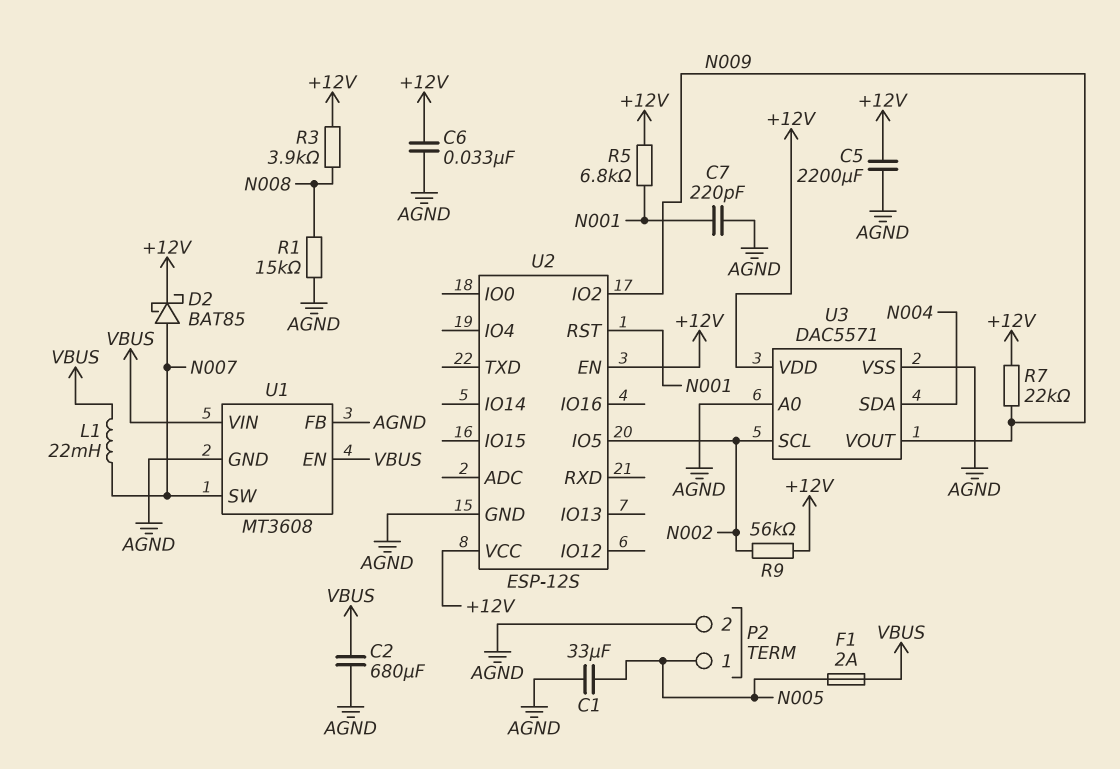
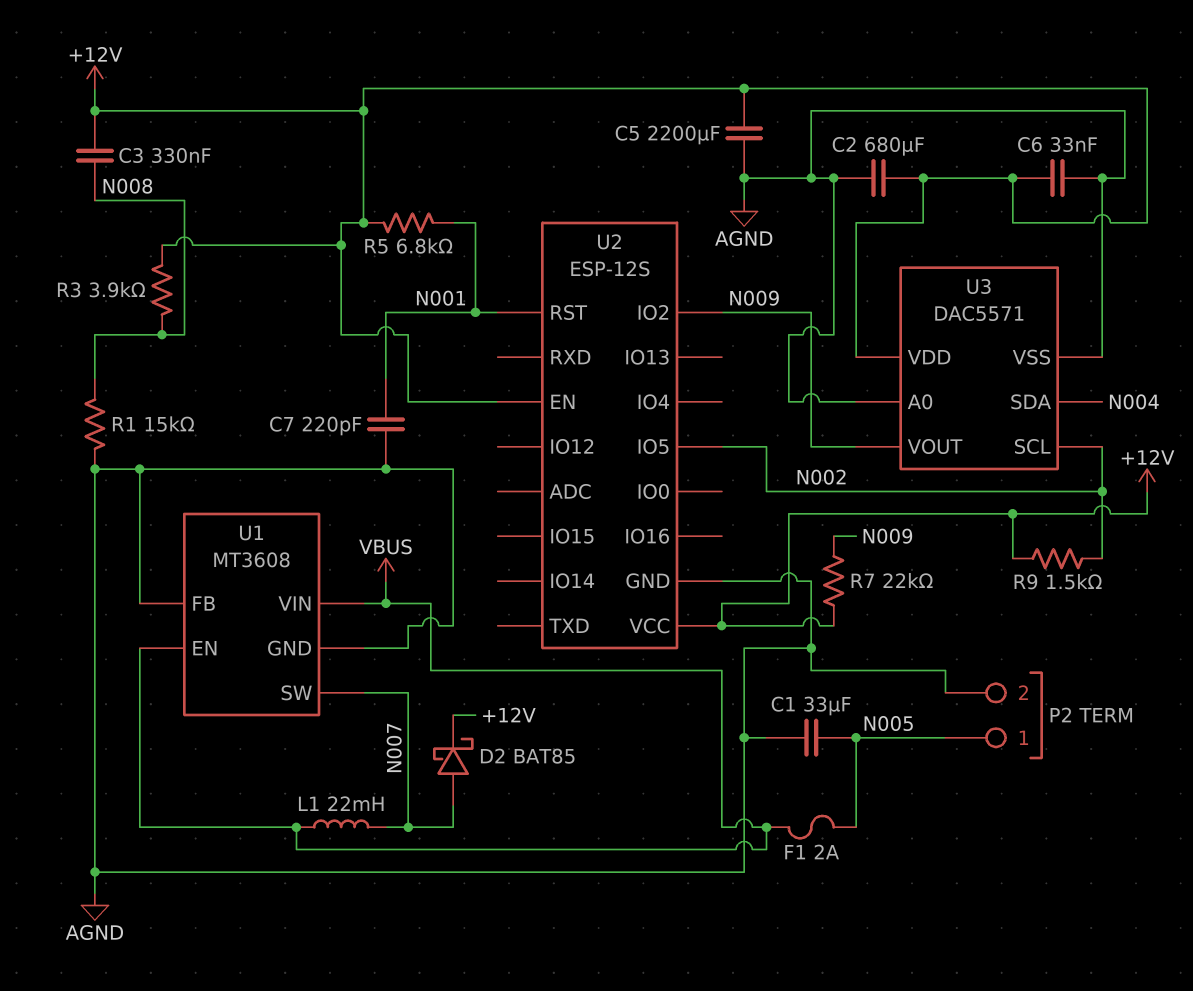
C2: 680uF (AGND, VBUS) -> 680uF (+12V, AGND)
C3: none -> 330nF (+12V, N008)
R9: 56k (+12V, N002) -> 1.5k (+12V, N002)

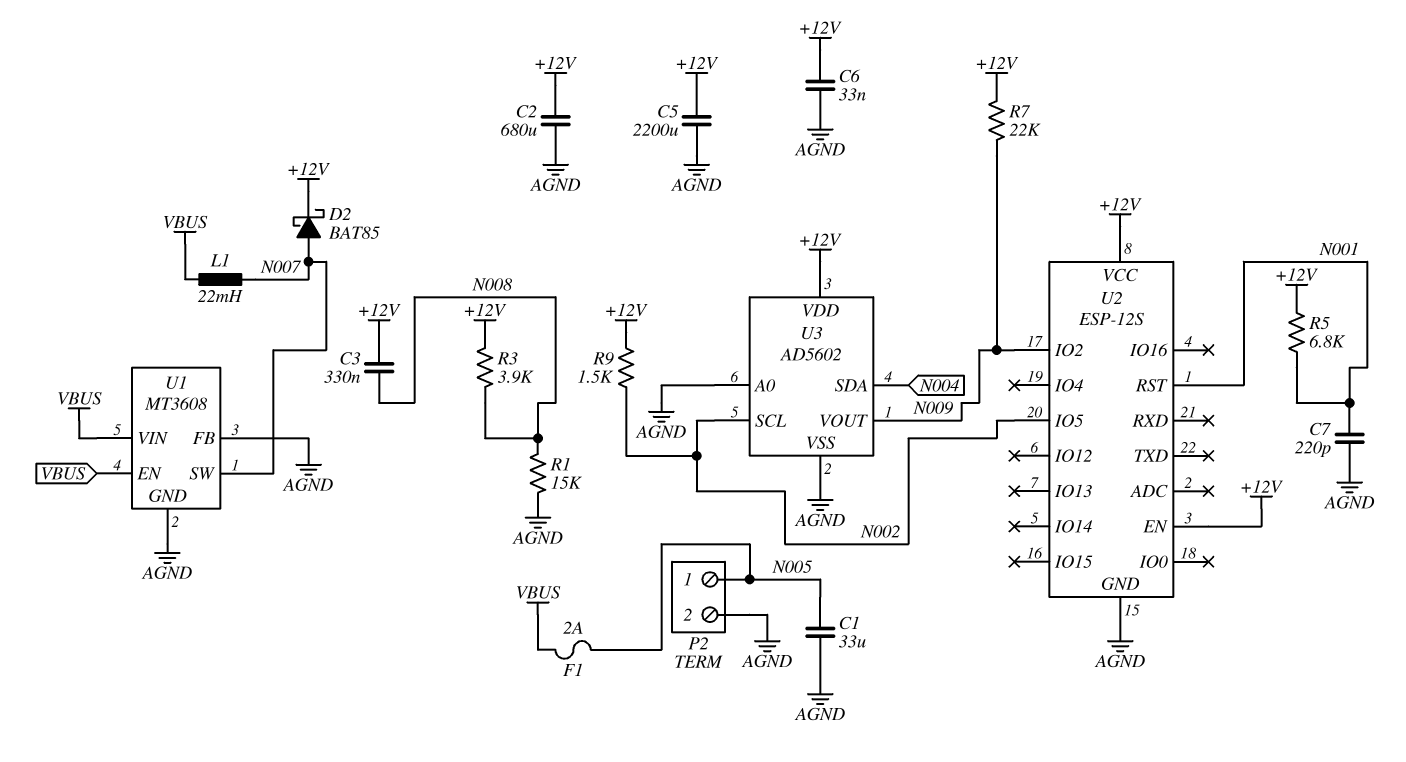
U3: DAC5571 -> AD5602

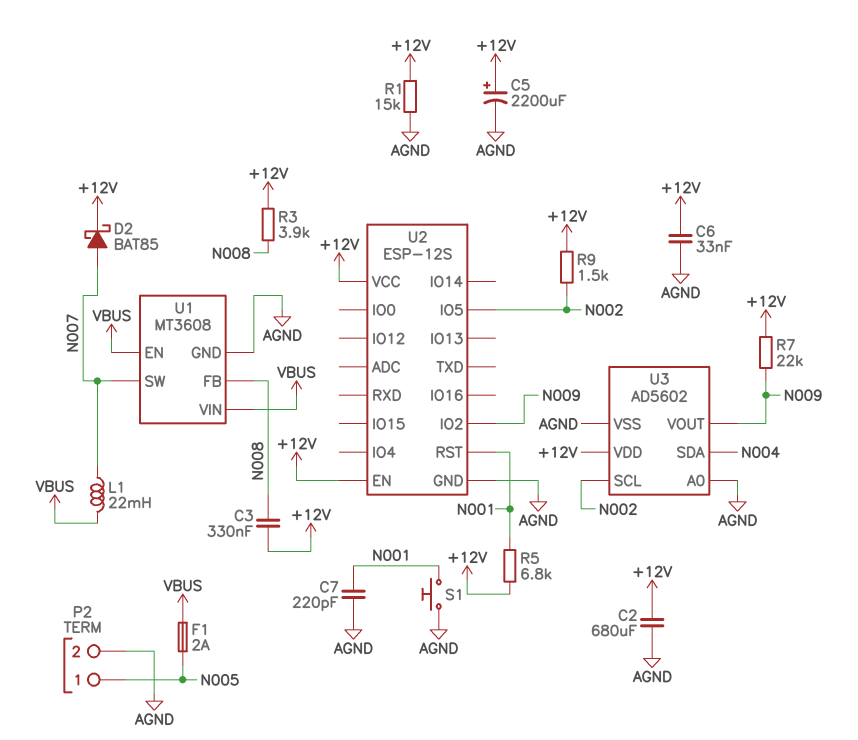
C1: 33uF (AGND, N005) -> none
C5: 2200uF (+12V, AGND) -> 2200uF (plus +12V, minus AGND)
R1: 15k (AGND, N008) -> 15k (+12V, AGND)
S1: none -> button (AGND, N001)
U1 pin FB: AGND -> N008

